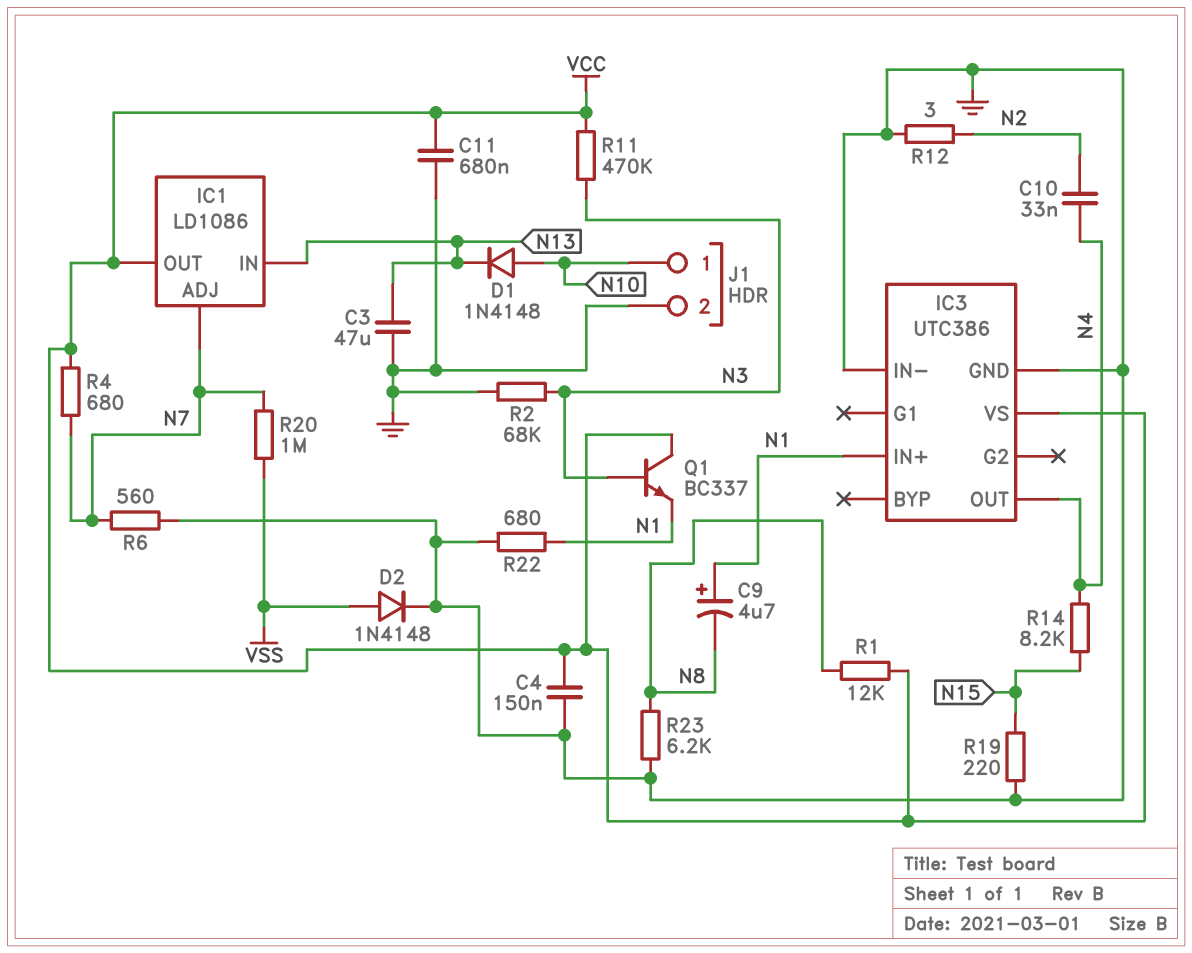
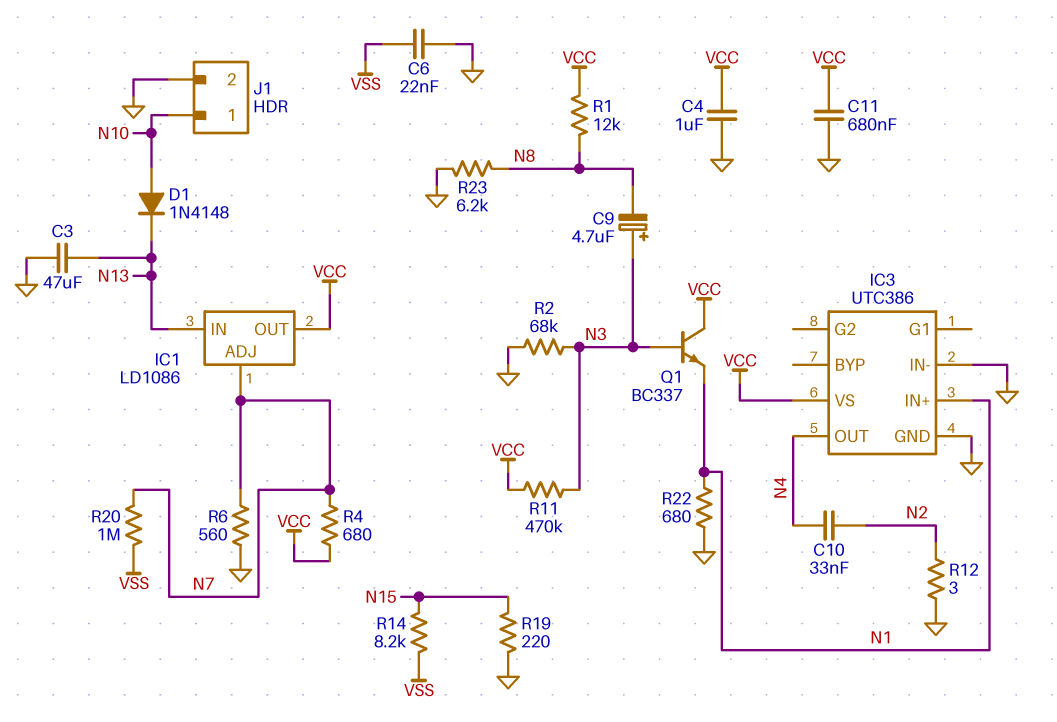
C4: 150nF (GND, VCC) -> 1uF (GND, VCC)
C6: none -> 22nF (GND, VSS)
C9: 4.7uF (plus N1, minus N8) -> 4.7uF (plus N3, minus N8)
D2: diode 1N4148 (A VSS, K GND) -> none
R14: 8.2k (N4, N15) -> 8.2k (N15, VSS)

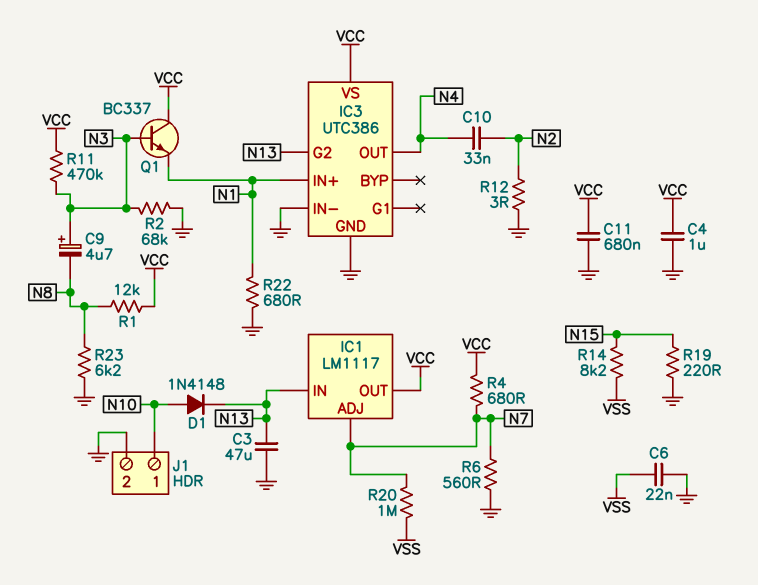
IC1: LD1086 -> LM1117
IC3 pin G2: none -> N13

